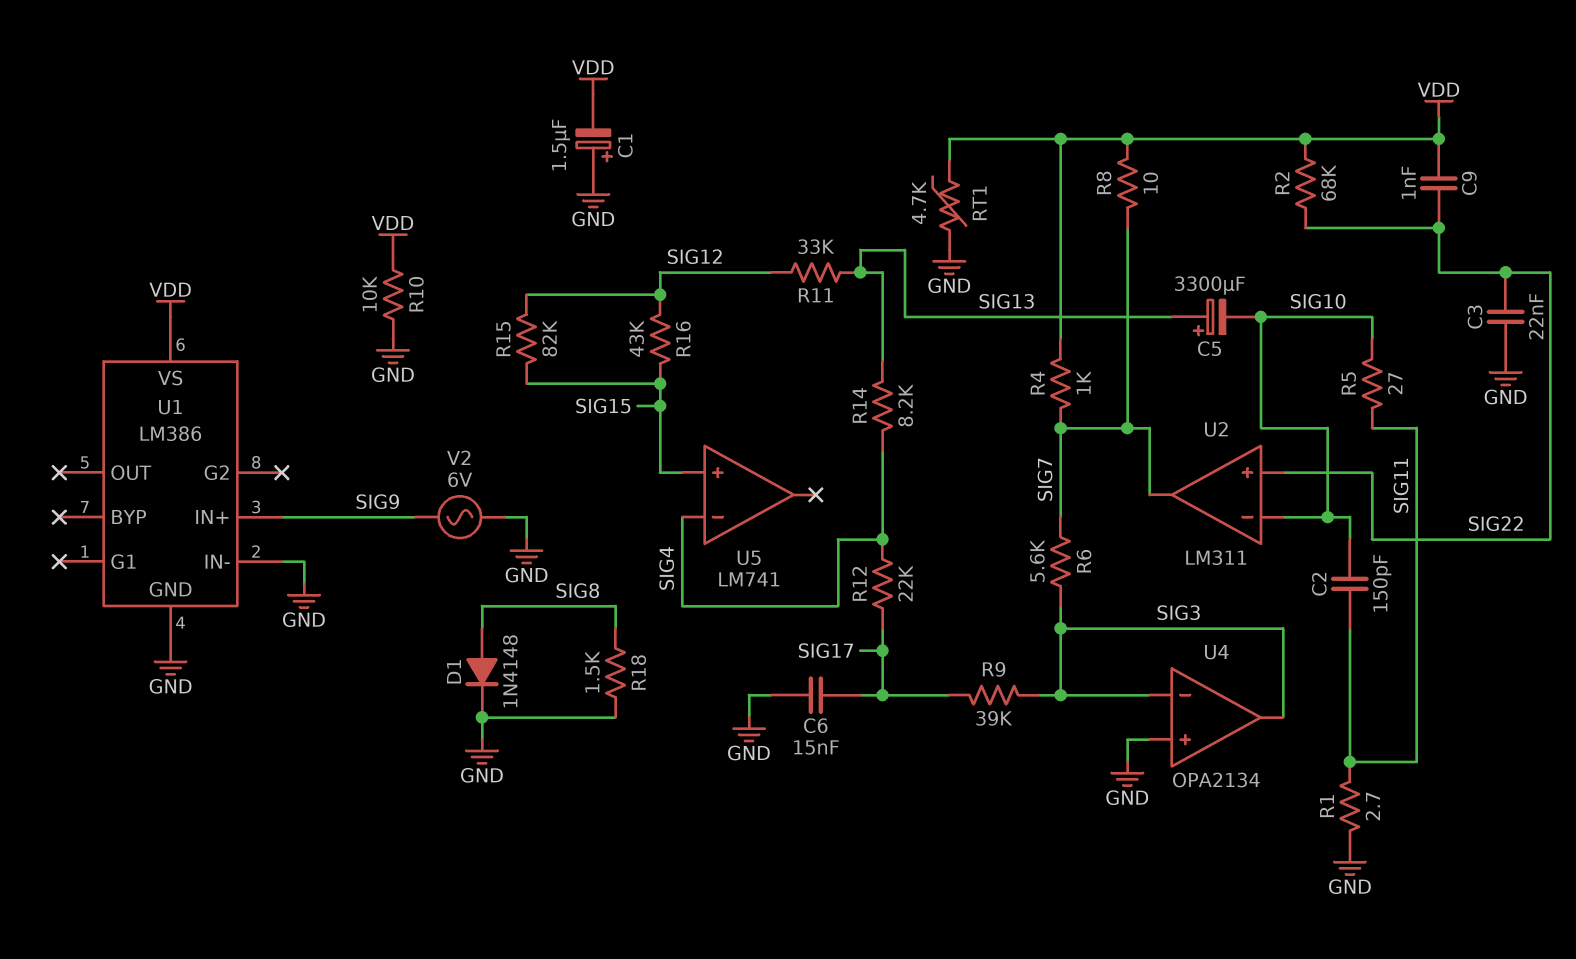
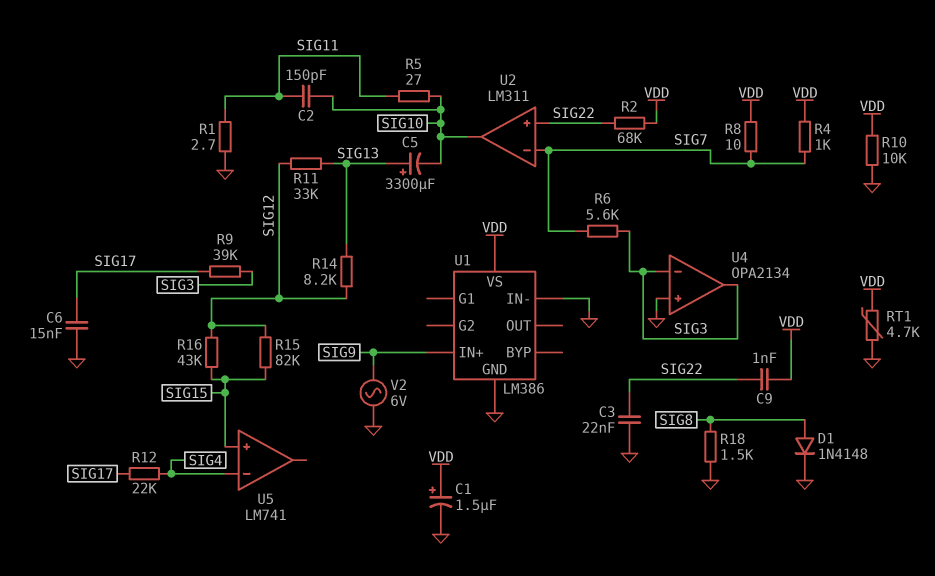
C1: 1.5uF (plus GND, minus VDD) -> 1.5uF (plus VDD, minus GND)
R14: 8.2k (SIG4, SIG13) -> 8.2k (SIG12, SIG13)
U2 pin in-: SIG10 -> SIG7
U2 pin out: SIG7 -> SIG10

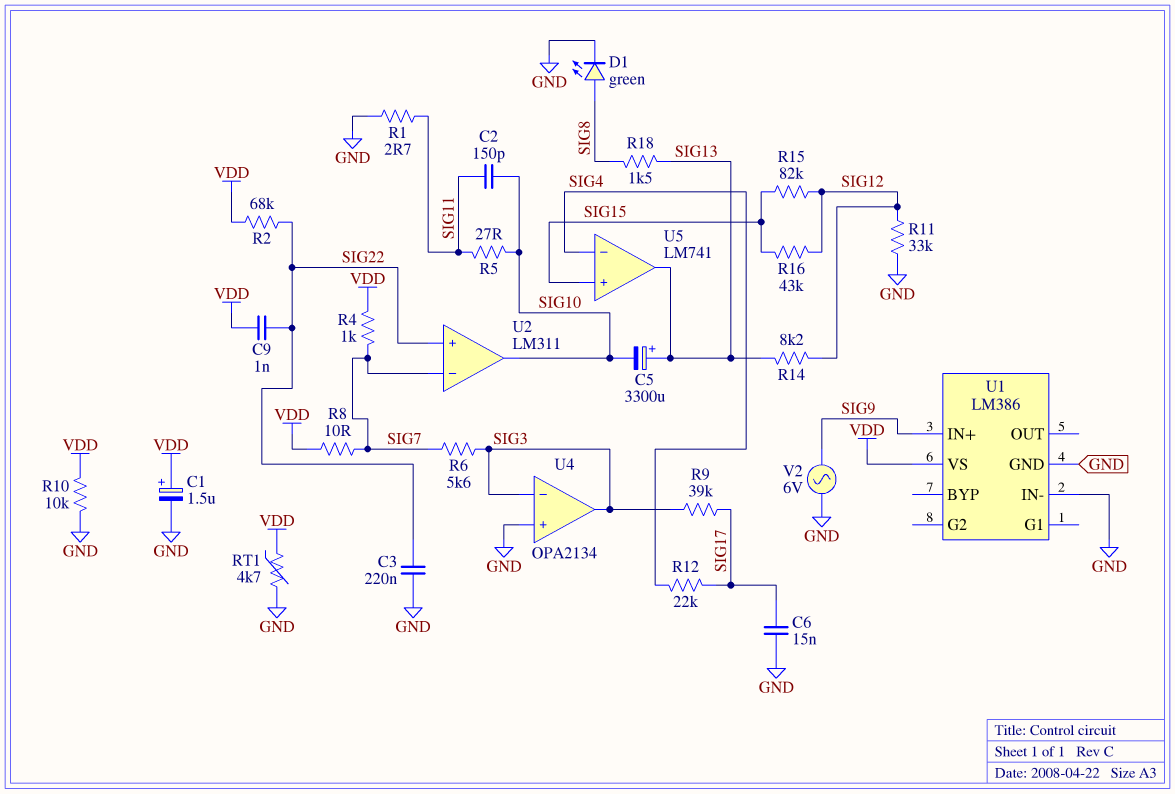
C3: 22nF (GND, SIG22) -> 220nF (GND, SIG22)
D1: diode 1N4148 (A SIG8, K GND) -> LED green (A SIG8, K GND)
R11: 33k (SIG12, SIG13) -> 33k (GND, SIG12)
R18: 1.5k (GND, SIG8) -> 1.5k (SIG8, SIG13)
U5 pin out: none -> SIG13

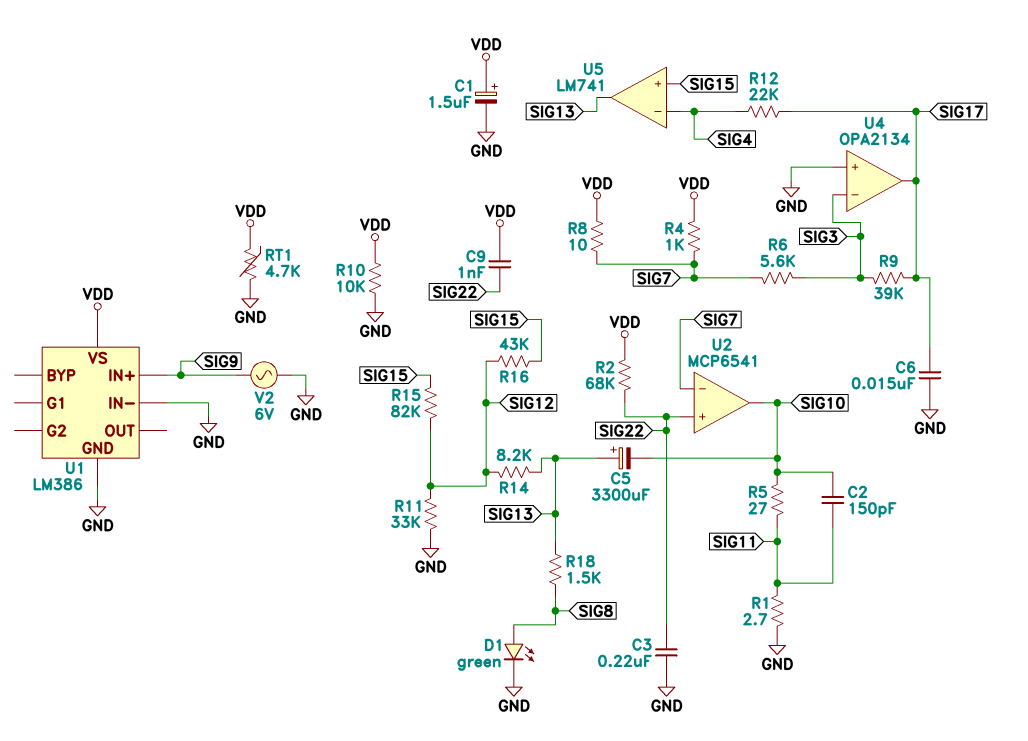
U2: LM311 -> MCP6541
U4 pin out: SIG3 -> SIG17

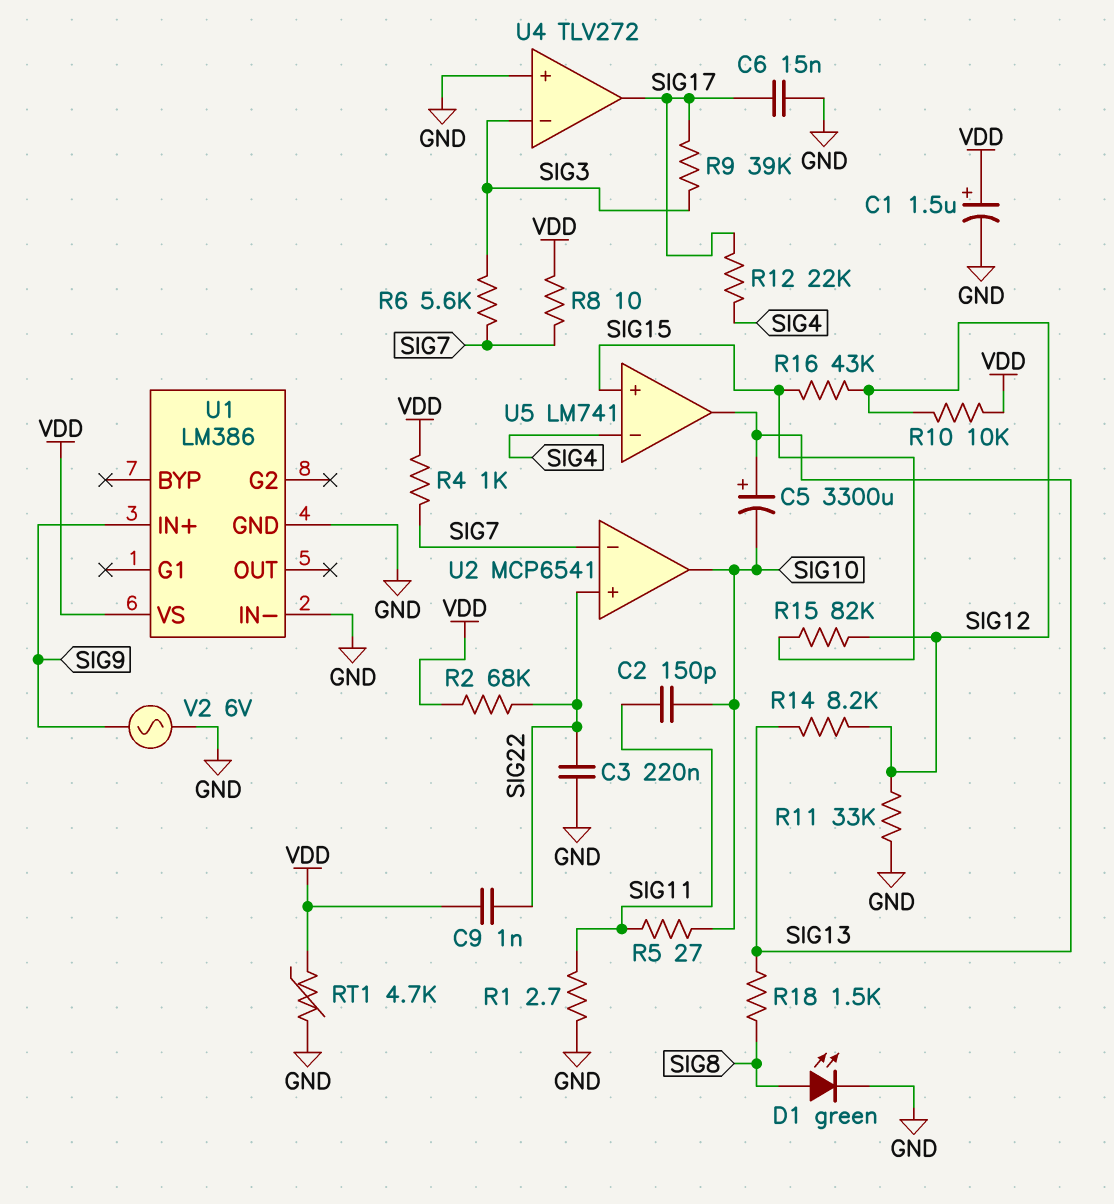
R10: 10k (GND, VDD) -> 10k (SIG12, VDD)
U4: OPA2134 -> TLV272

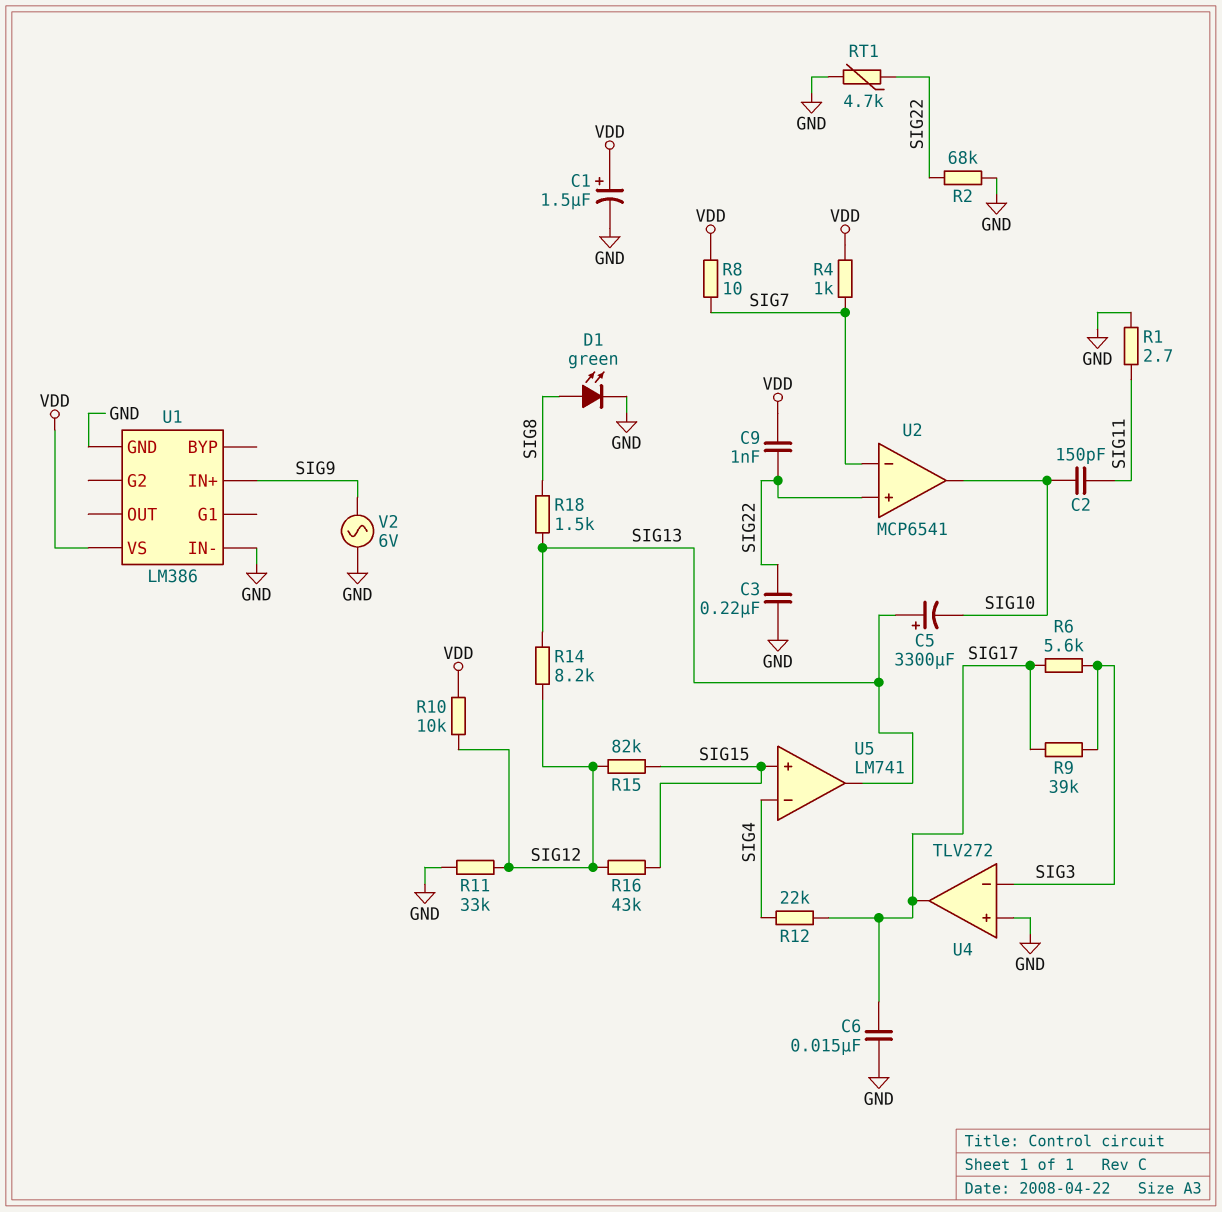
R2: 68k (SIG22, VDD) -> 68k (GND, SIG22)
R5: 27 (SIG10, SIG11) -> none
R6: 5.6k (SIG3, SIG7) -> 5.6k (SIG3, SIG17)
RT1: 4.7k (GND, VDD) -> 4.7k (GND, SIG22)

